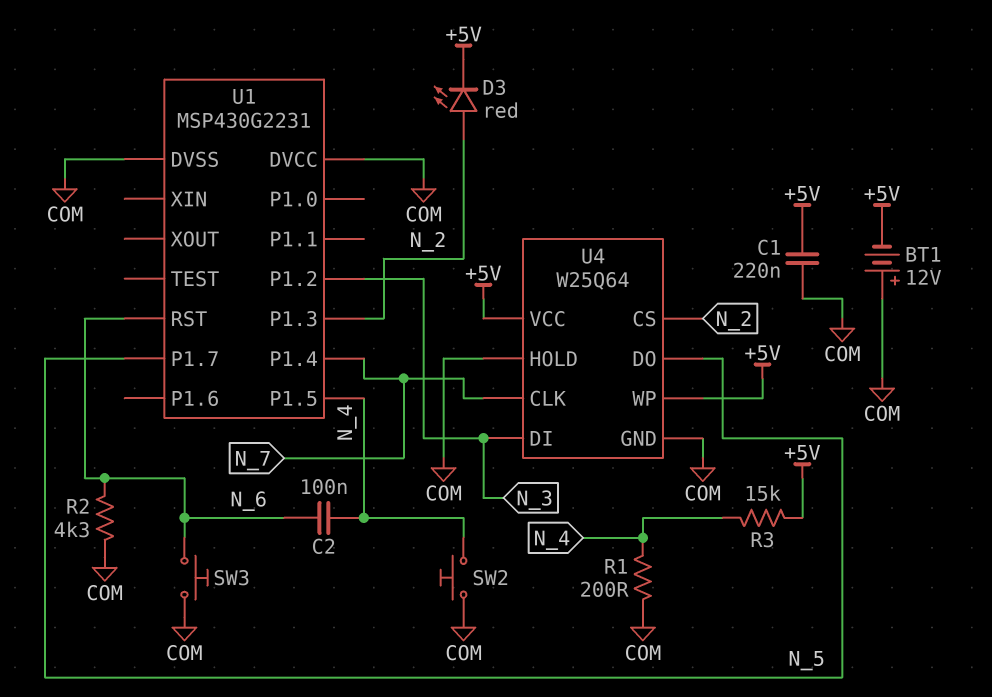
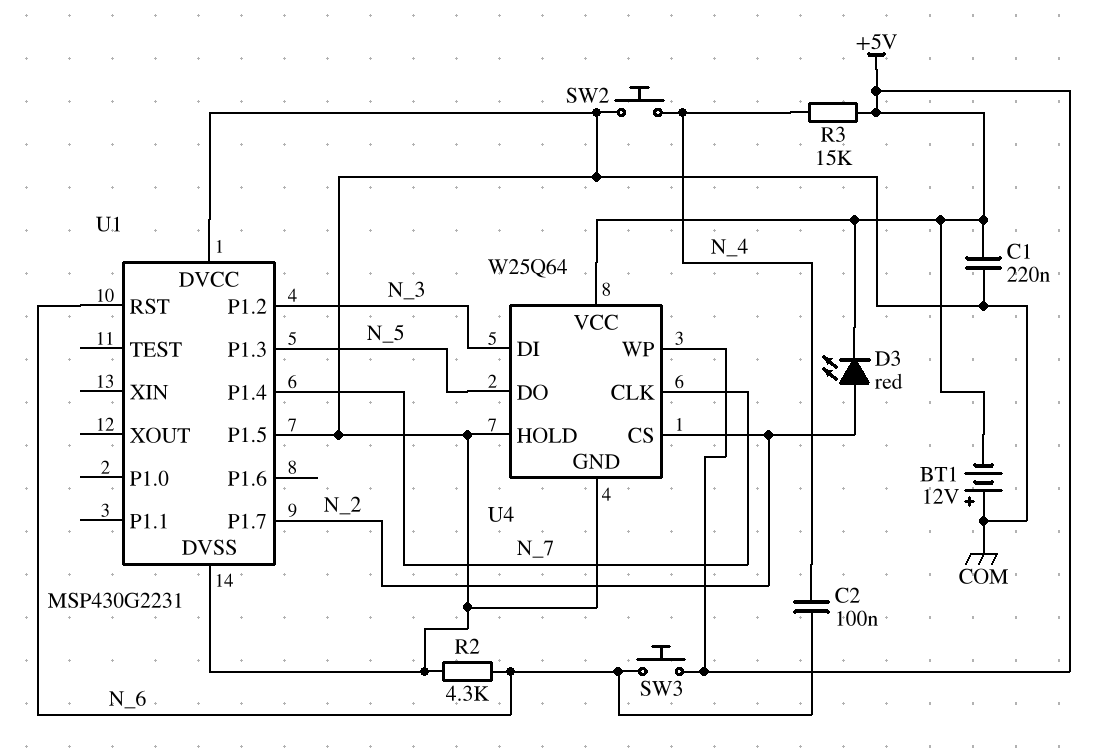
R1: 200 (COM, N_4) -> none
SW3: button (COM, N_6) -> button (+5V, N_6)
U1 pin P1.3: N_2 -> N_5
U1 pin P1.5: N_4 -> COM
U1 pin P1.7: N_5 -> N_2

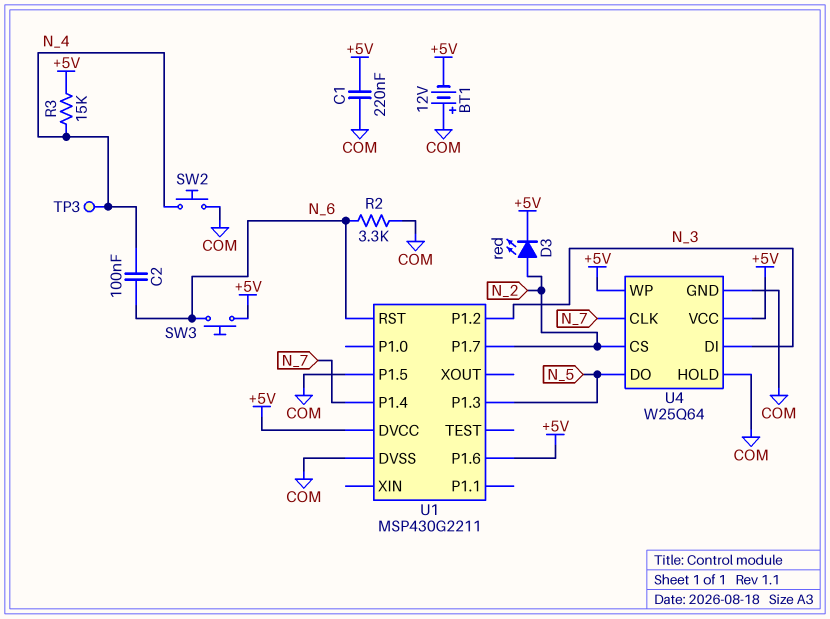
R2: 4.3k (COM, N_6) -> 3.3k (COM, N_6)
TP3: none -> test point (N_4)
U1: MSP430G2231 -> MSP430G2211
U1 pin DVCC: COM -> +5V
U1 pin P1.6: none -> +5V

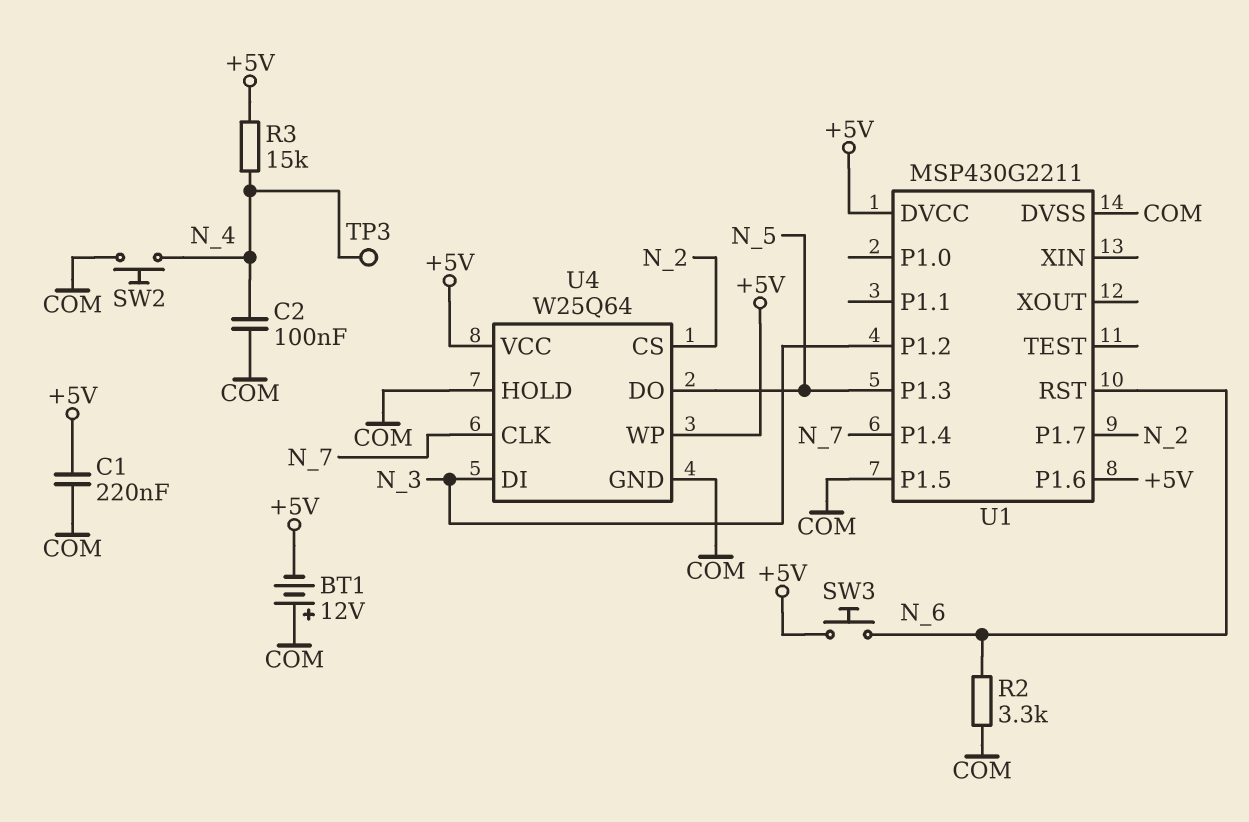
C2: 100nF (N_4, N_6) -> 100nF (COM, N_4)
D3: LED red (A N_2, K +5V) -> none

